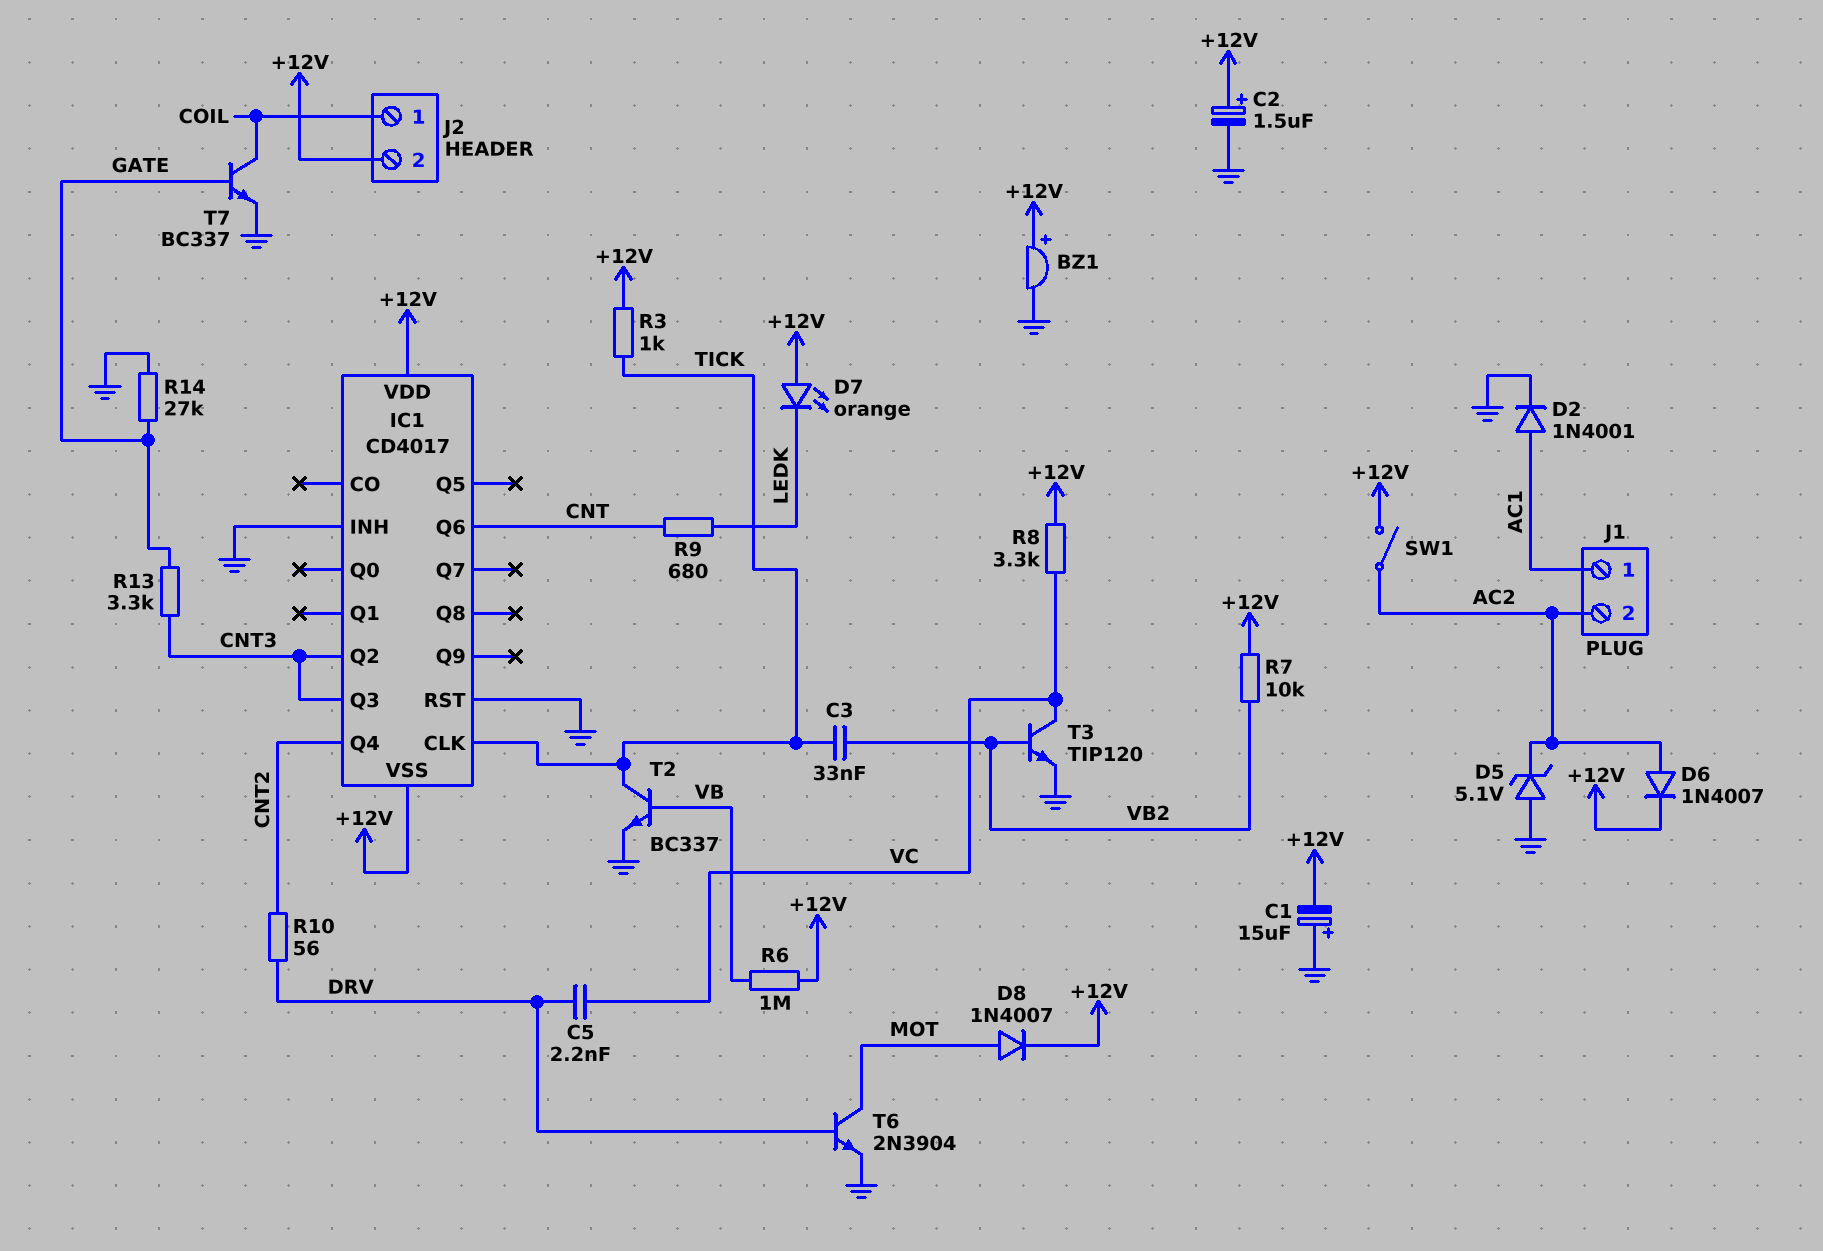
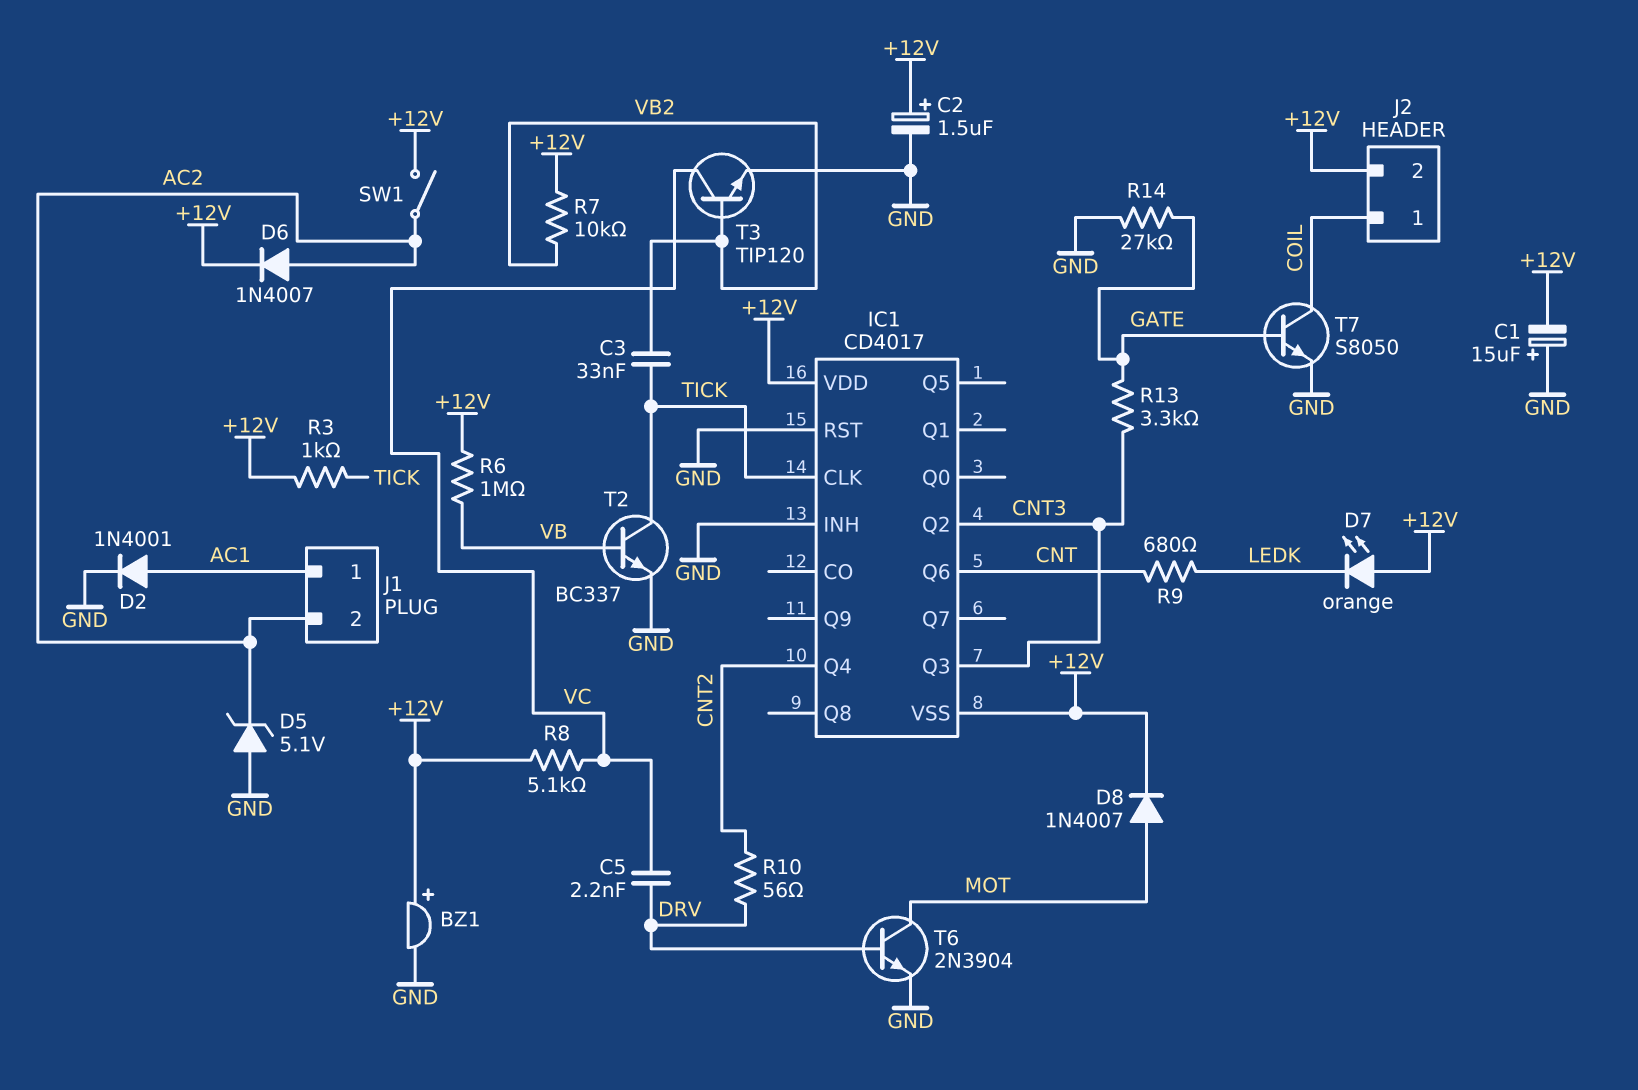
R8: 3.3k (+12V, VC) -> 5.1k (+12V, VC)
T7: NPN BC337 (B GATE, C COIL, E GND) -> NPN S8050 (B GATE, C COIL, E GND)

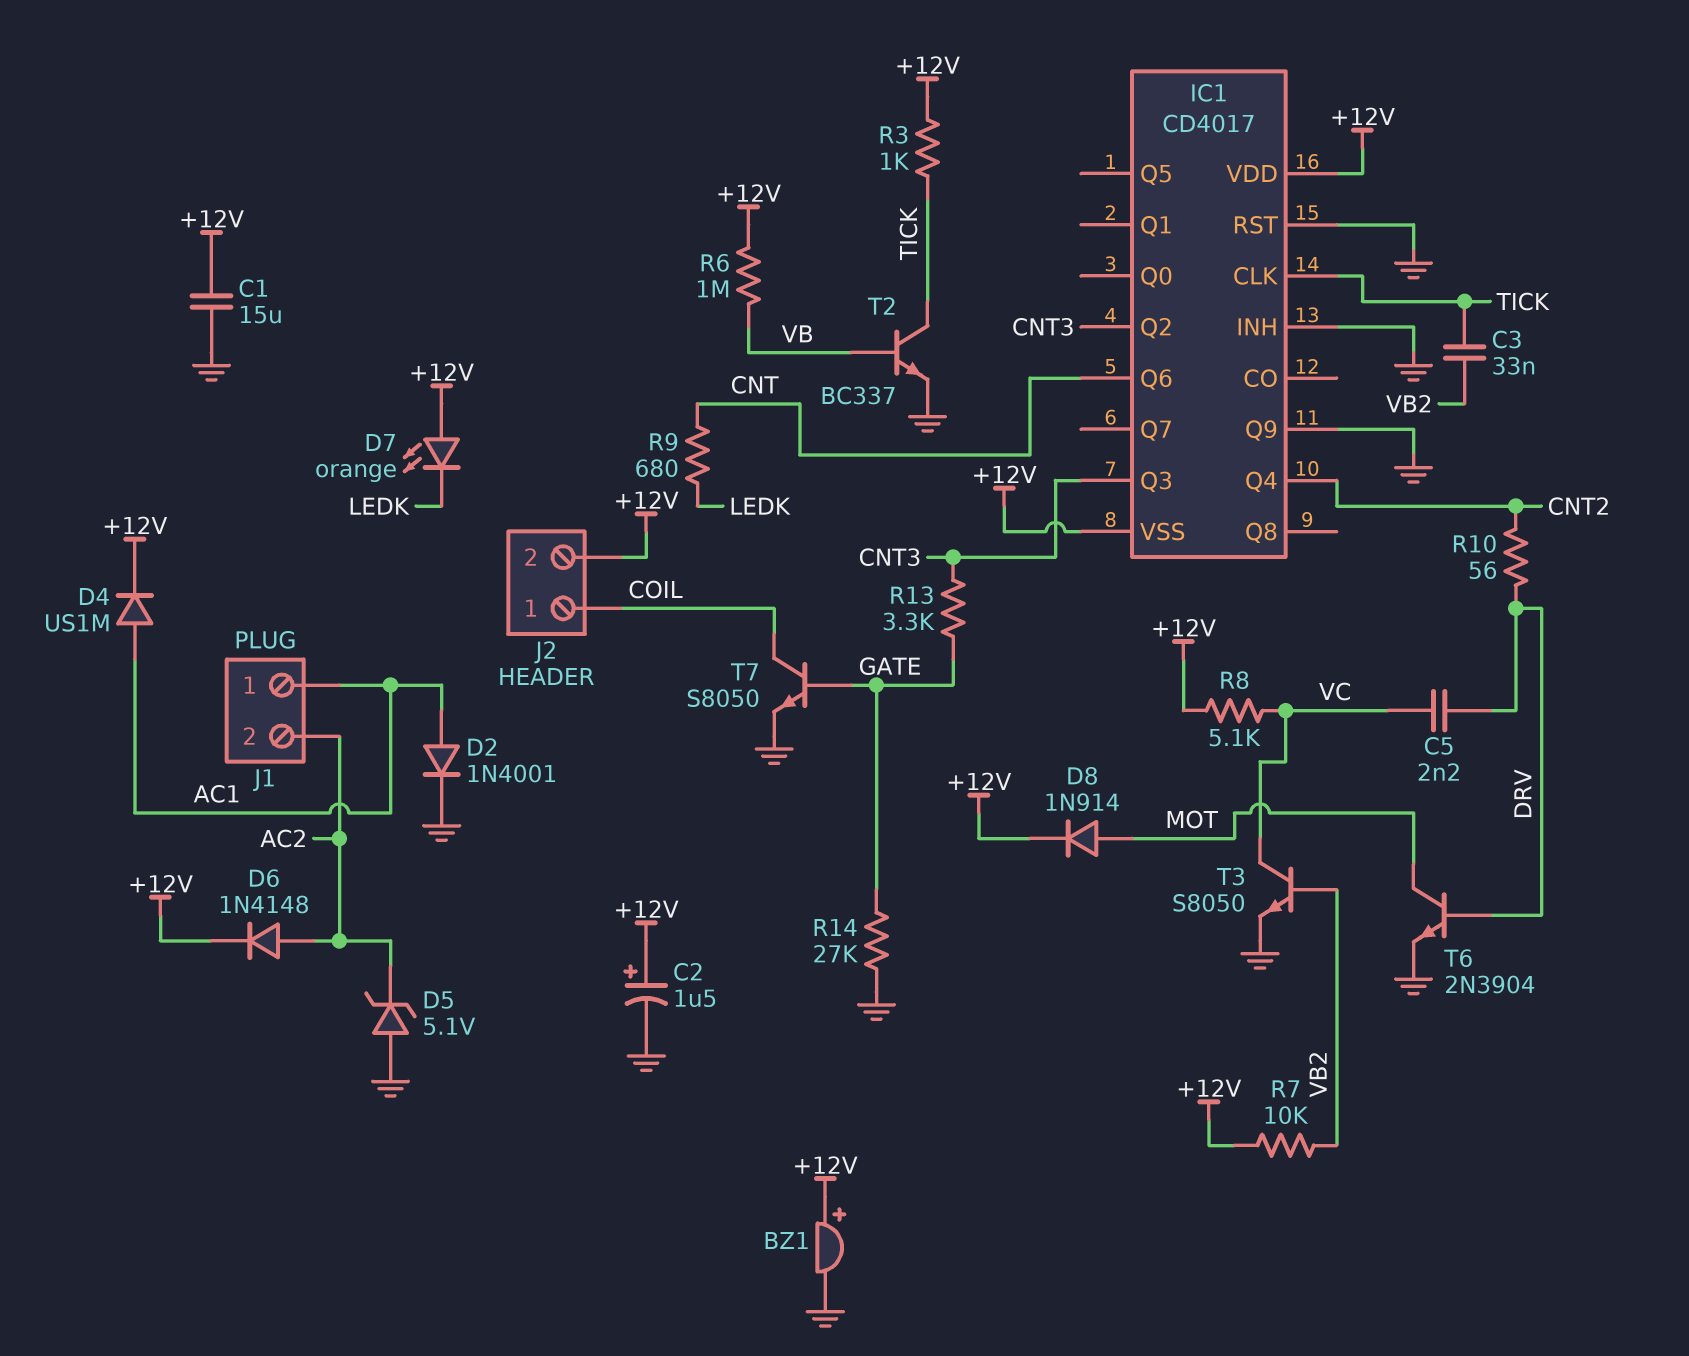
C1: 15uF (plus GND, minus +12V) -> 15uF (+12V, GND)
D4: none -> diode US1M (A AC1, K +12V)
D6: diode 1N4007 (A AC2, K +12V) -> diode 1N4148 (A AC2, K +12V)
D8: diode 1N4007 (A MOT, K +12V) -> diode 1N914 (A MOT, K +12V)
IC1 pin Q9: none -> GND
SW1: switch (+12V, AC2) -> none
T3: NPN TIP120 (B VB2, C VC, E GND) -> NPN S8050 (B VB2, C VC, E GND)

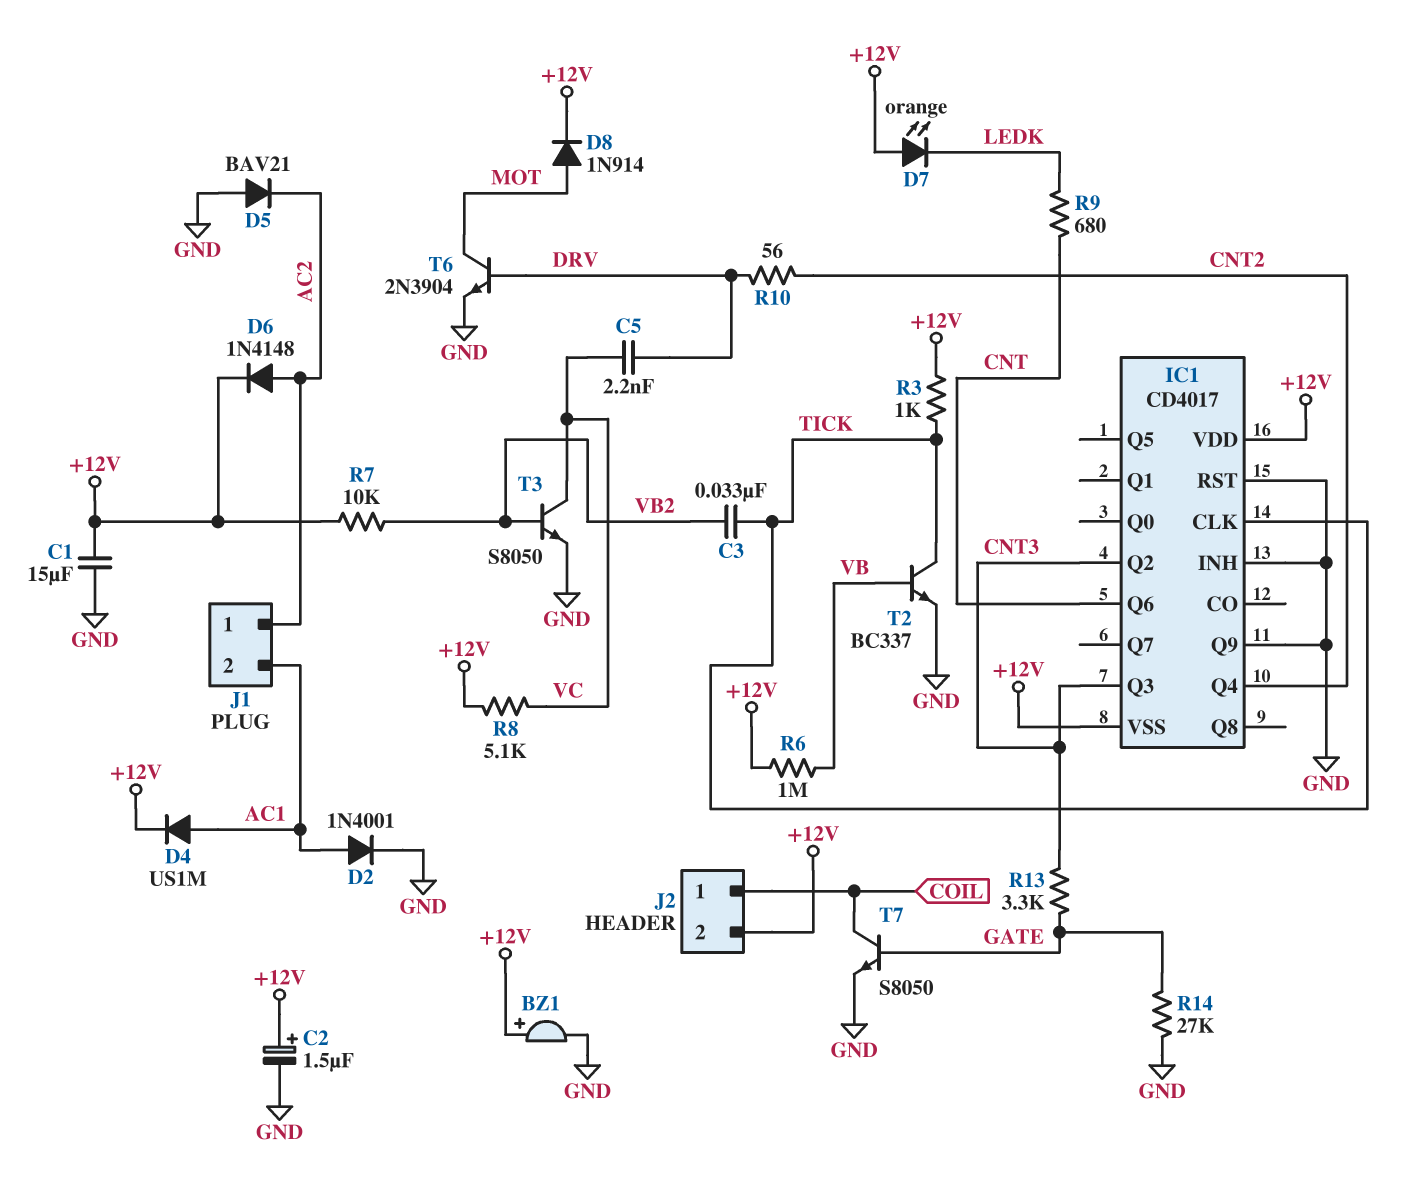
D5: zener 5.1V (A GND, K AC2) -> diode BAV21 (A GND, K AC2)
J1 pin 1: AC1 -> AC2
J1 pin 2: AC2 -> AC1

